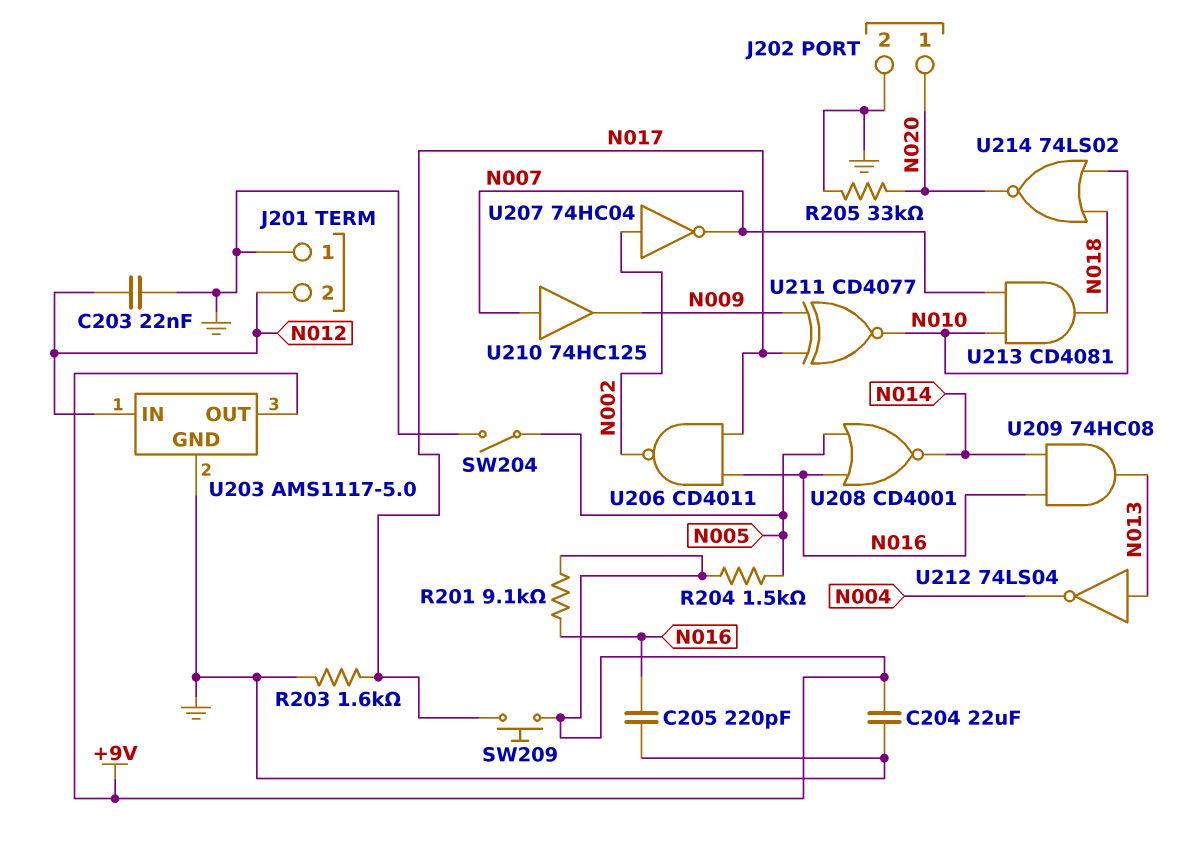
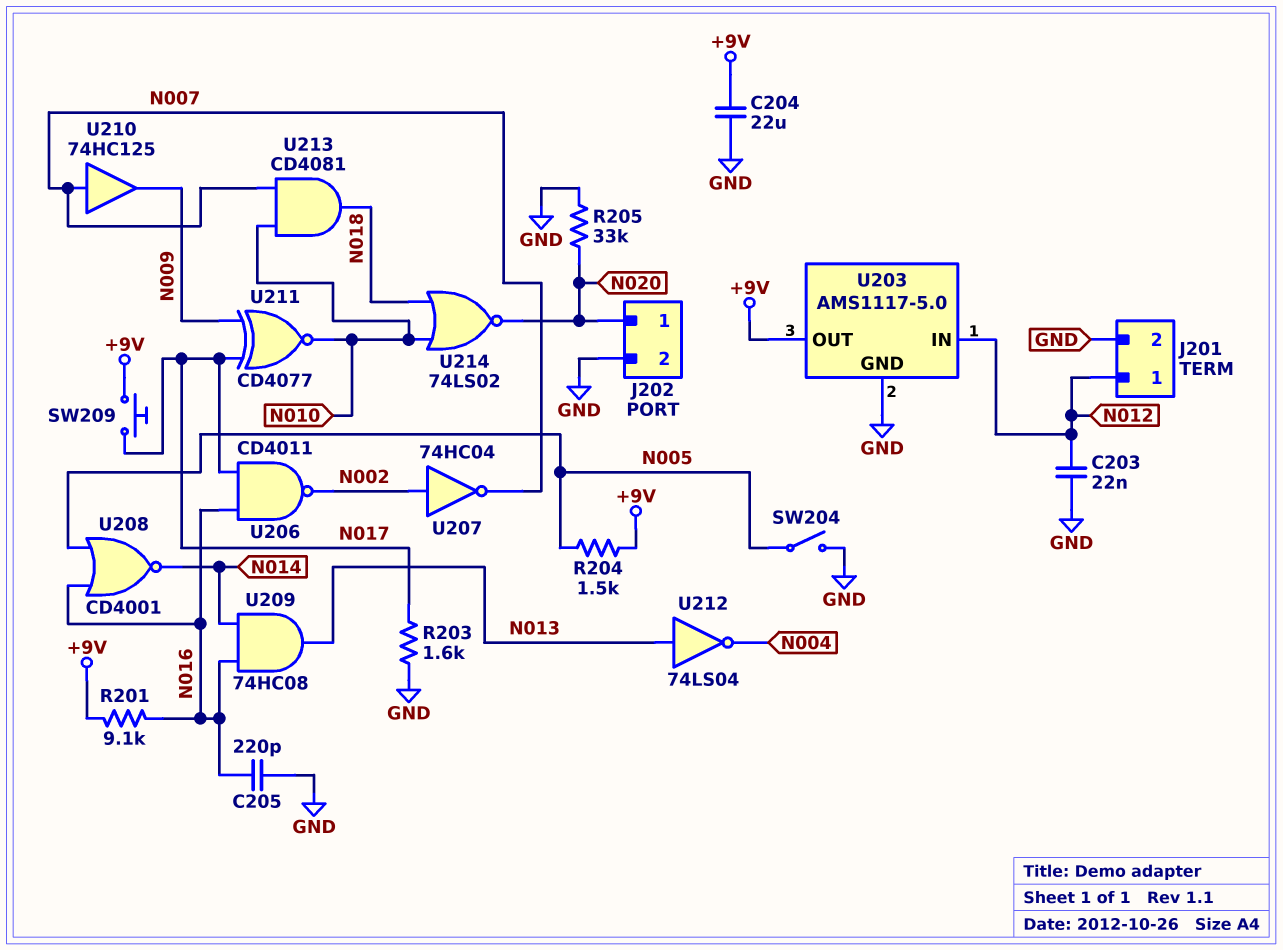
J201 pin 1: GND -> N012
J201 pin 2: N012 -> GND

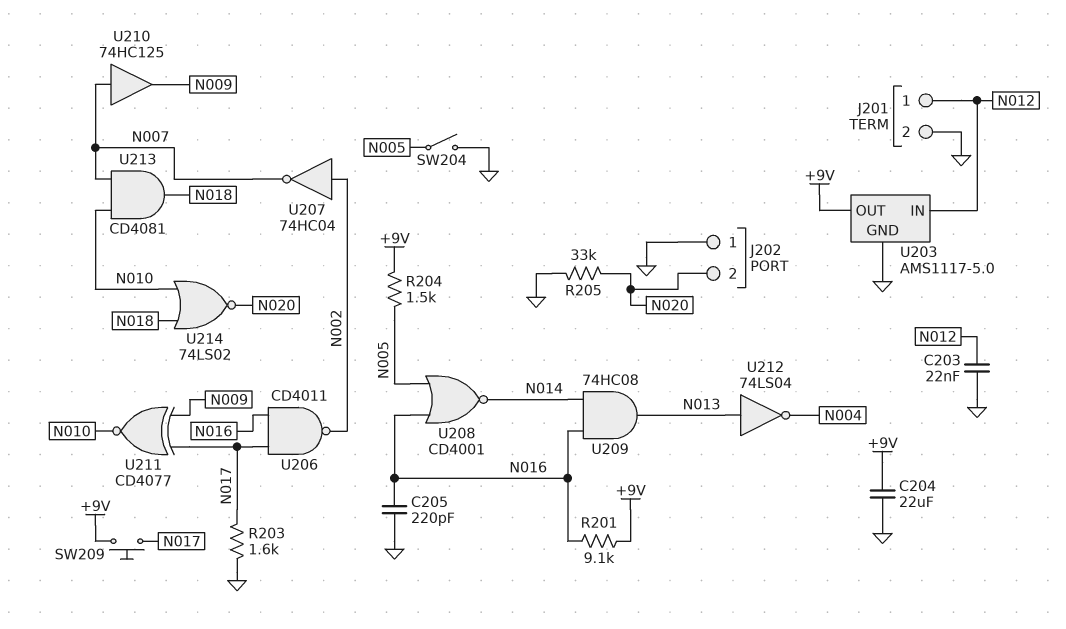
J202 pin 1: N020 -> GND
J202 pin 2: GND -> N020

